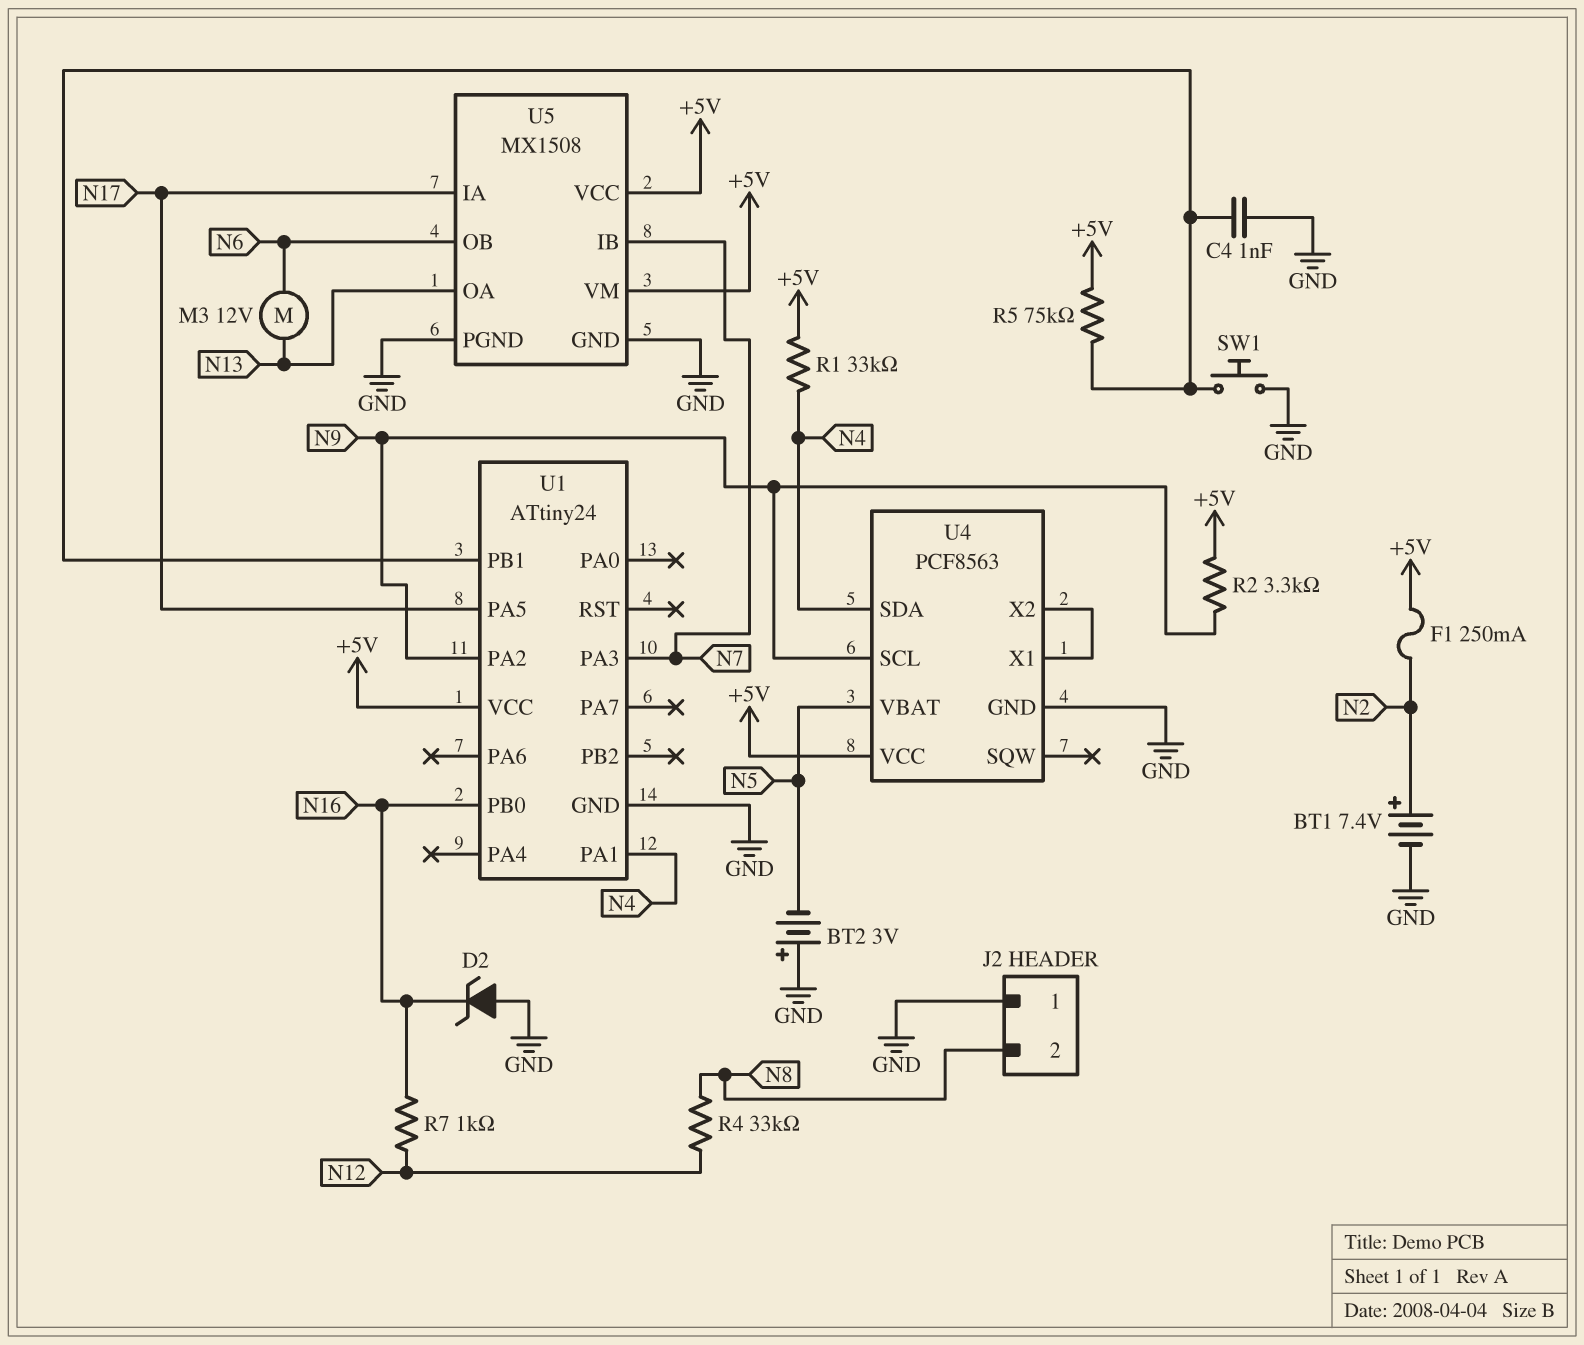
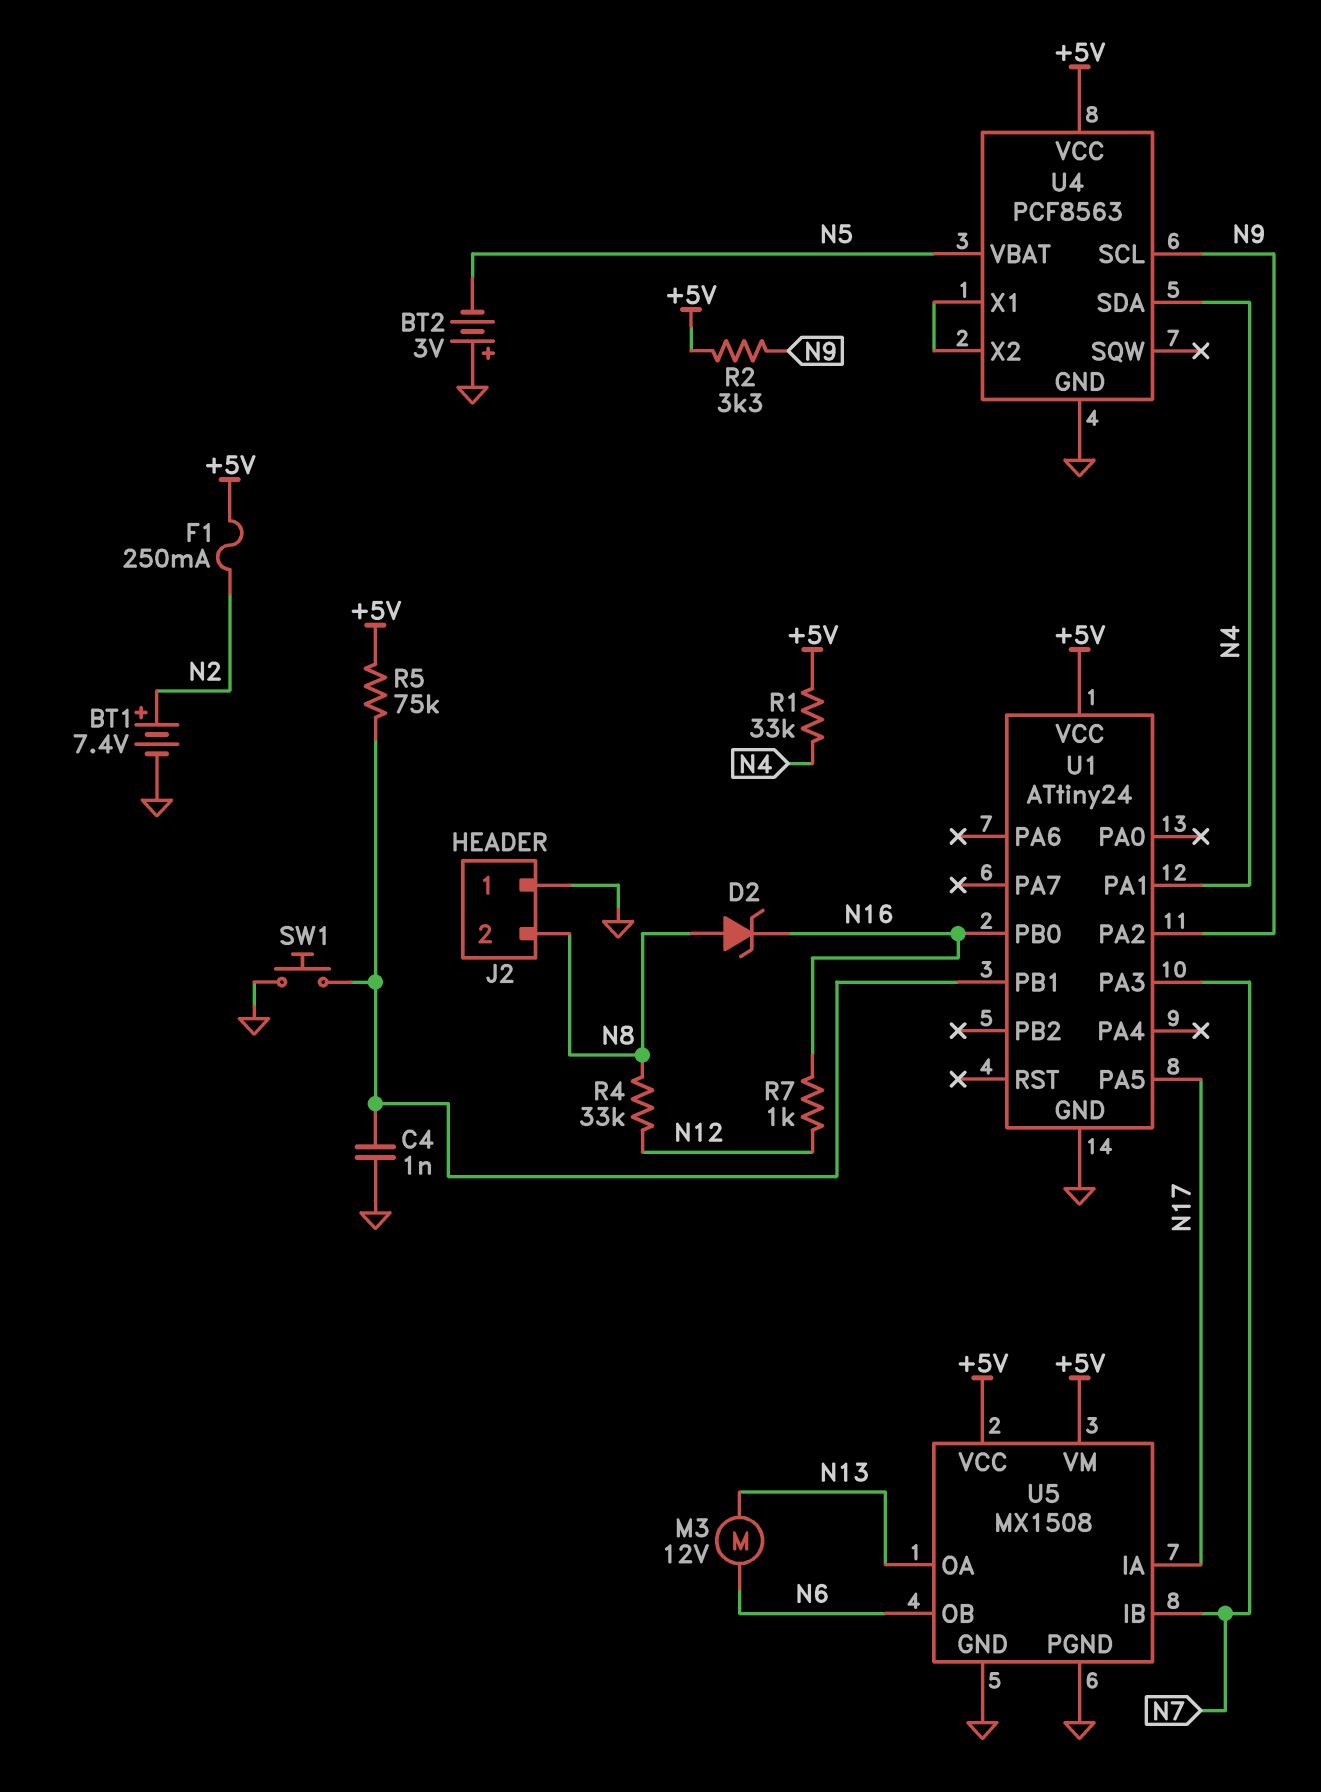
D2: zener (A GND, K N16) -> zener (A N8, K N16)

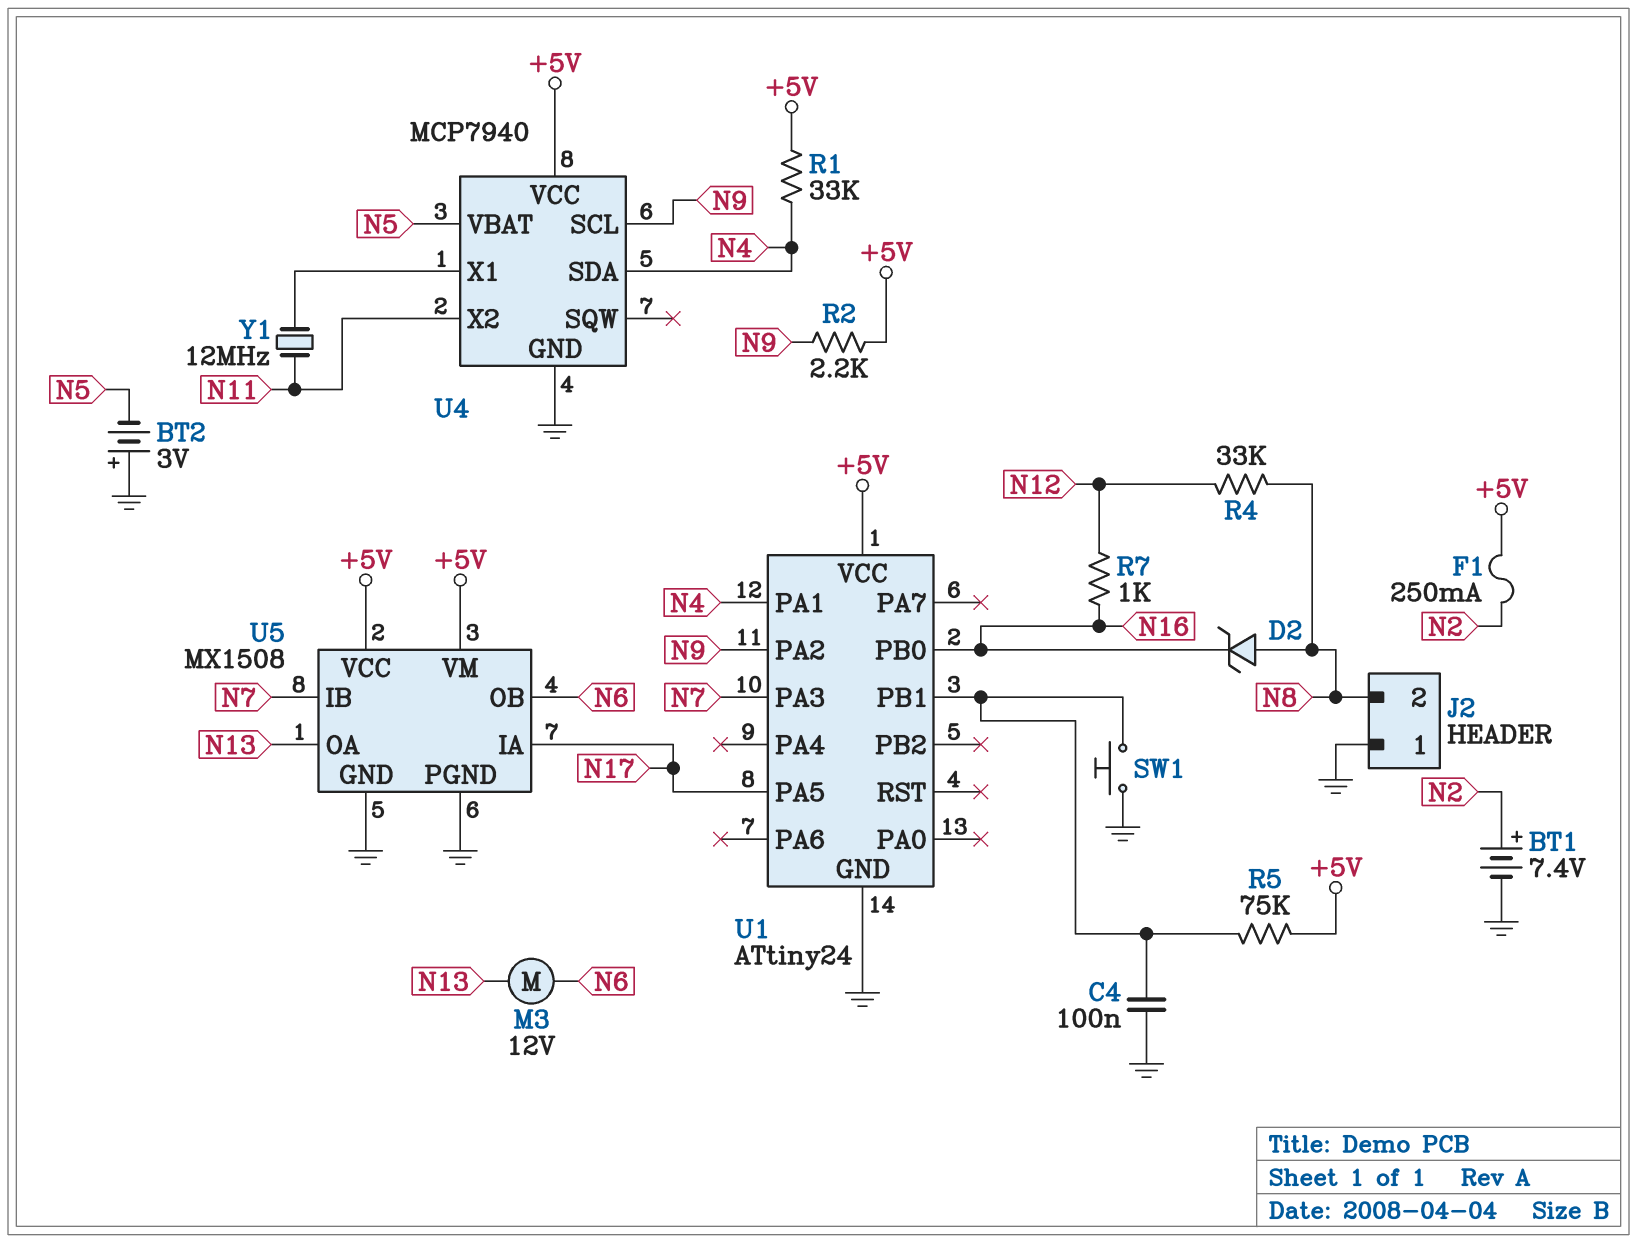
C4: 1nF (GND, U1/PB1) -> 100nF (GND, U1/PB1)
R2: 3.3k (+5V, N9) -> 2.2k (+5V, N9)
U4: PCF8563 -> MCP7940
U4 pin X2: U4/X1 -> N11
Y1: none -> 12MHz (N11, U4/X1)

